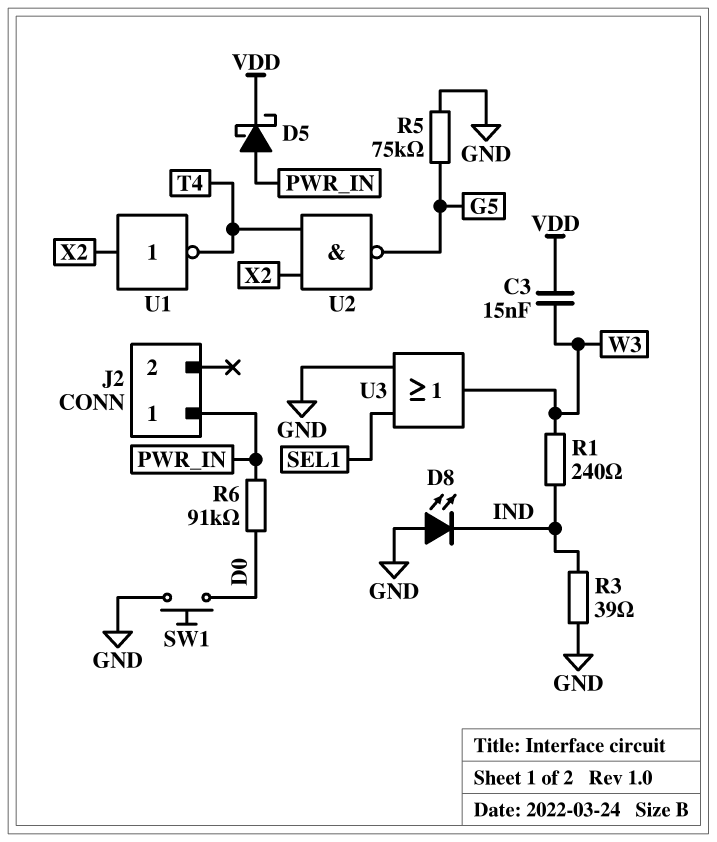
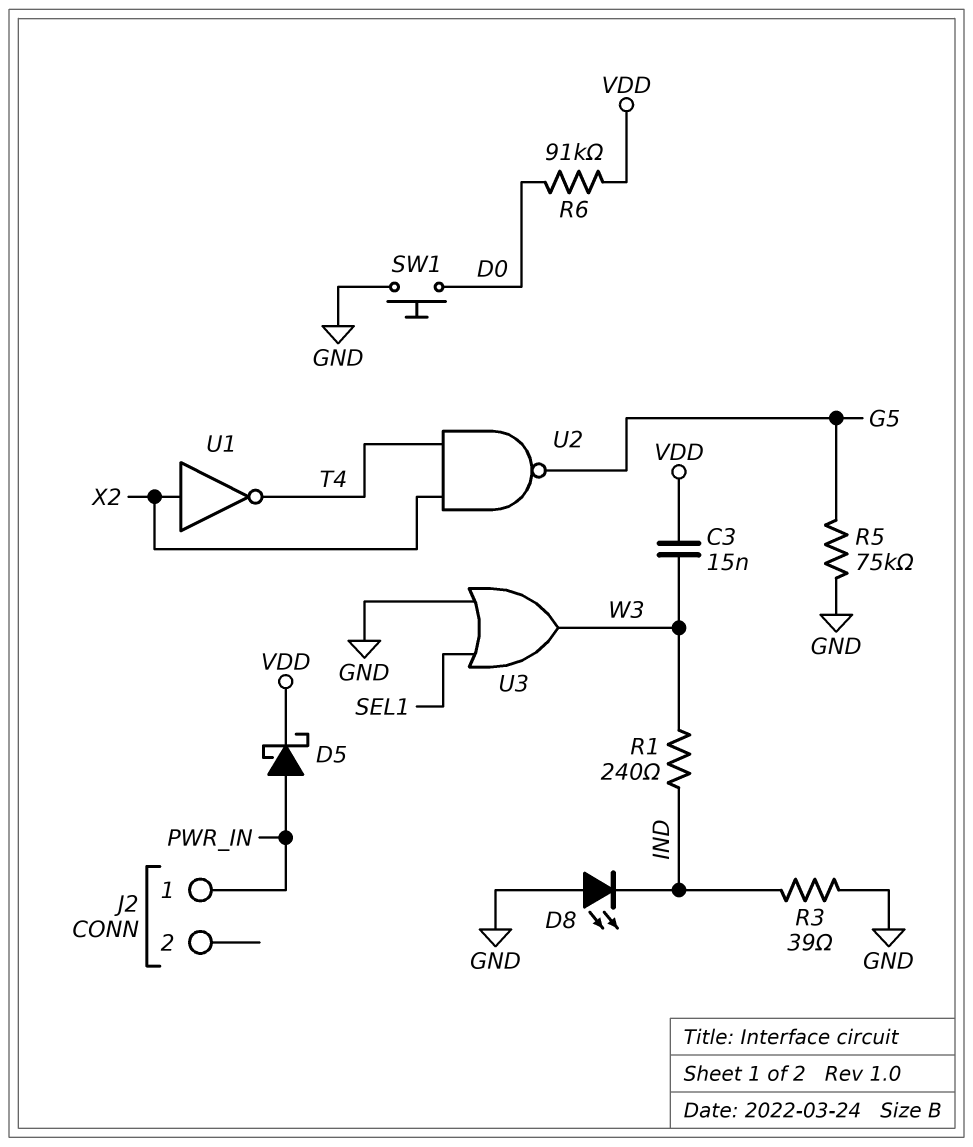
R6: 91k (D0, PWR_IN) -> 91k (D0, VDD)

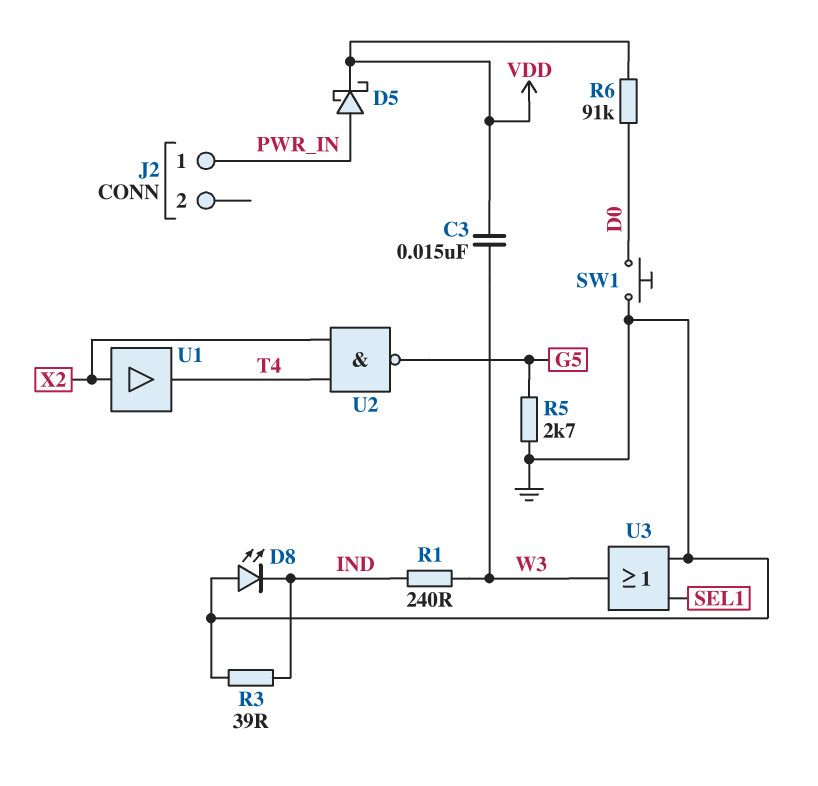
R5: 75k (G5, GND) -> 2.7k (G5, GND)
U1: NOT (in X2, out T4) -> buffer (in X2, out T4)

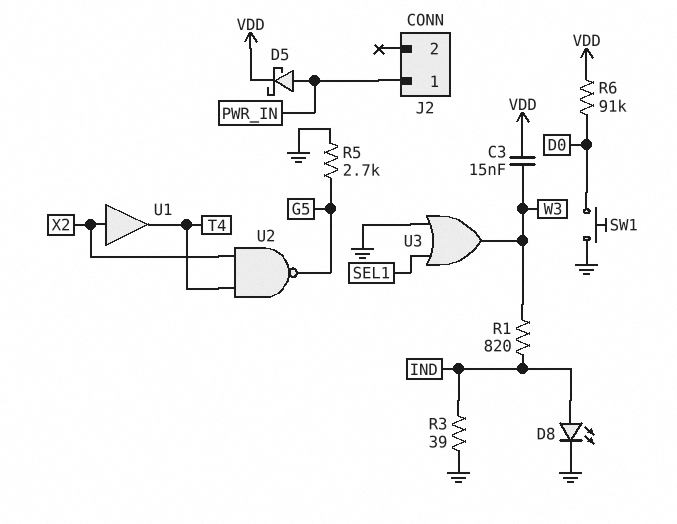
D8: LED (A GND, K IND) -> LED (A IND, K GND)
R1: 240 (IND, W3) -> 820 (IND, W3)

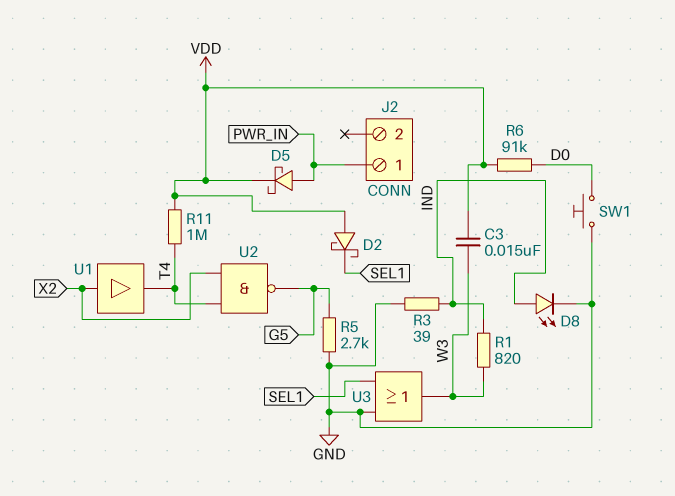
D2: none -> schottky (A VDD, K SEL1)
R11: none -> 1M (T4, VDD)

